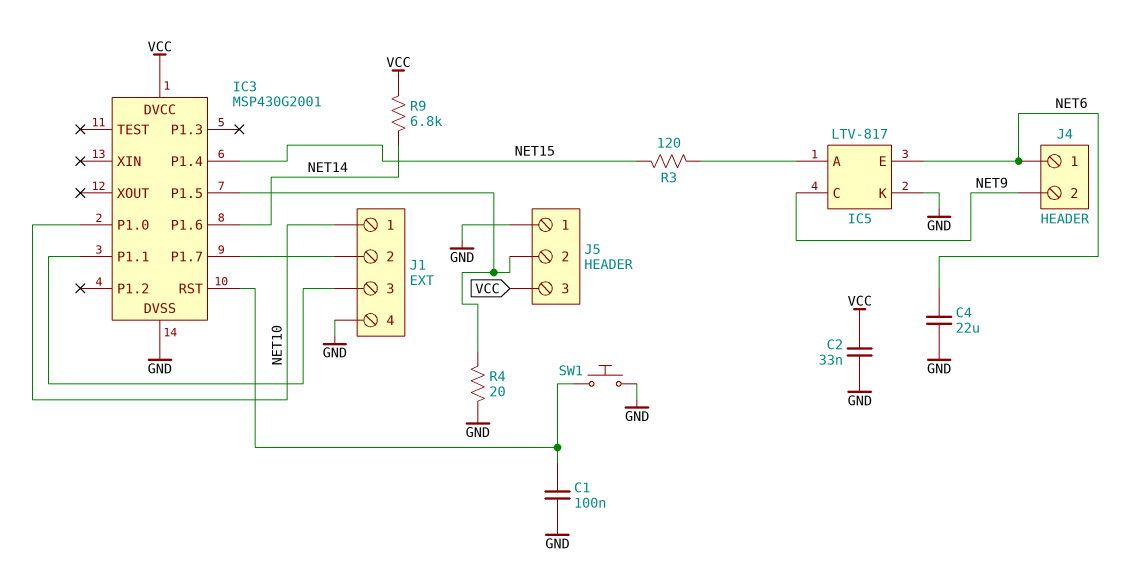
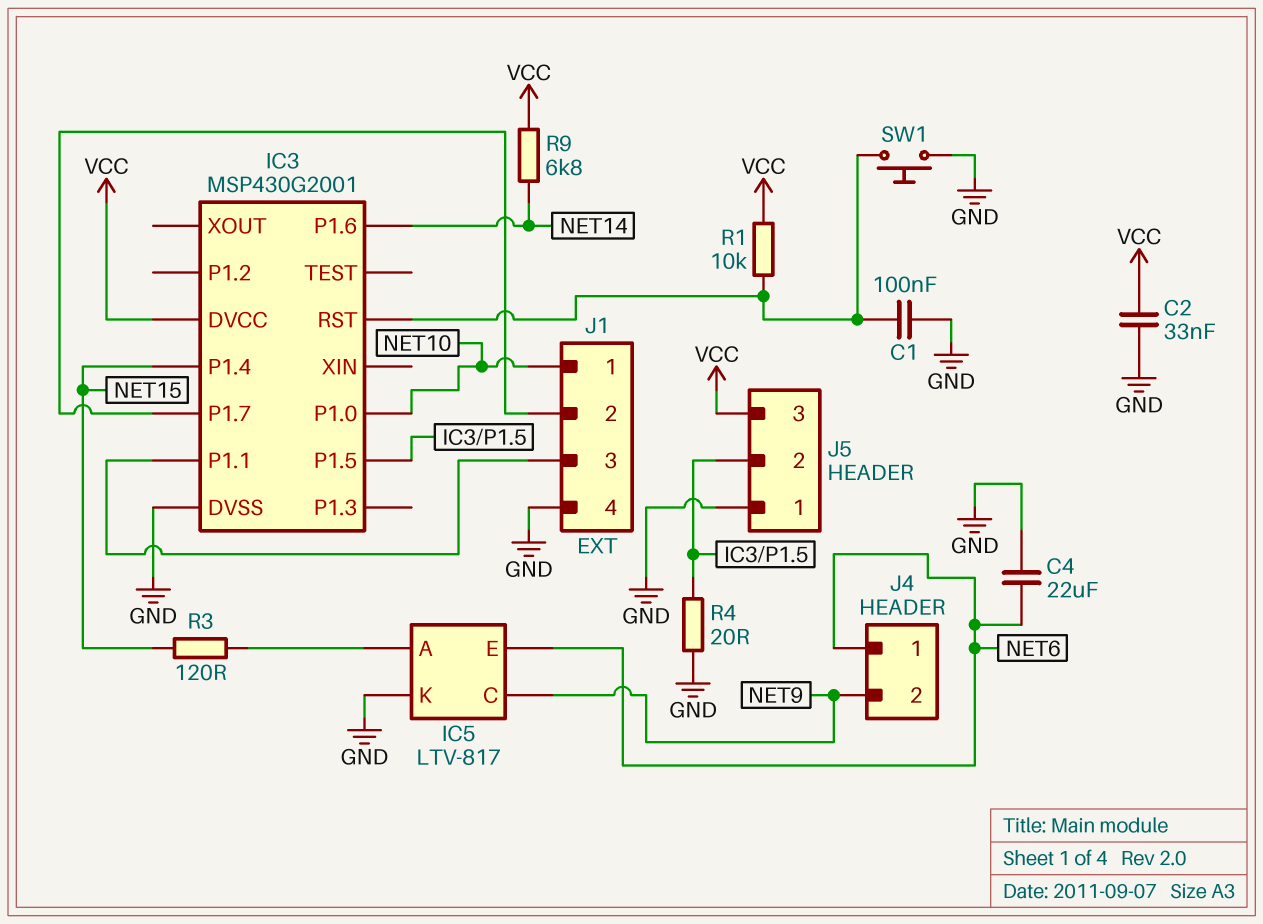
R1: none -> 10k (IC3/RST, VCC)

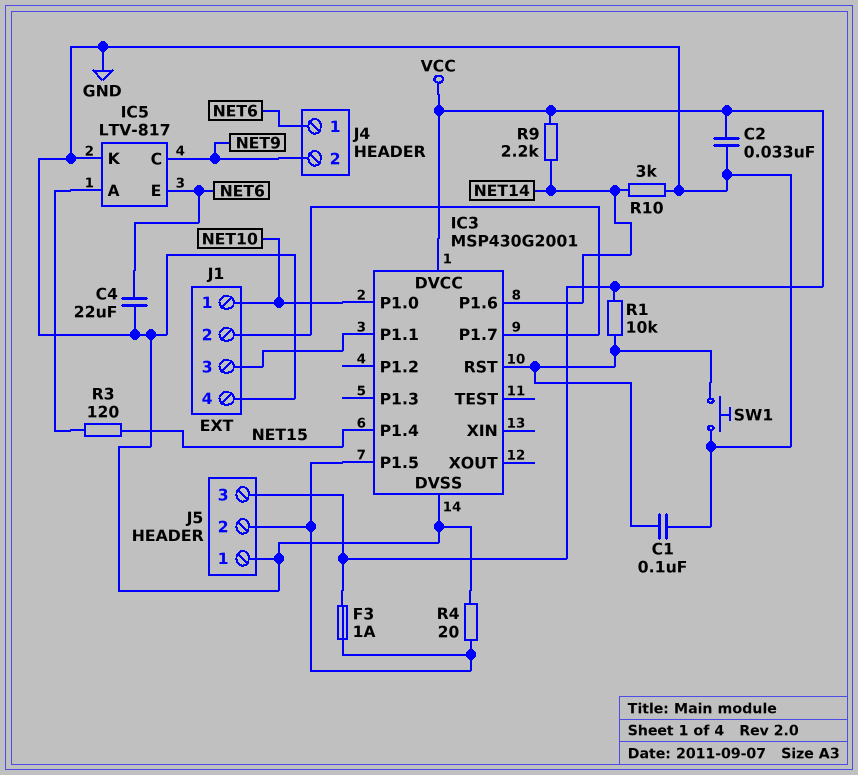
F3: none -> 1A (IC3/P1.5, VCC)
R9: 6.8k (NET14, VCC) -> 2.2k (NET14, VCC)
R10: none -> 3k (GND, NET14)

